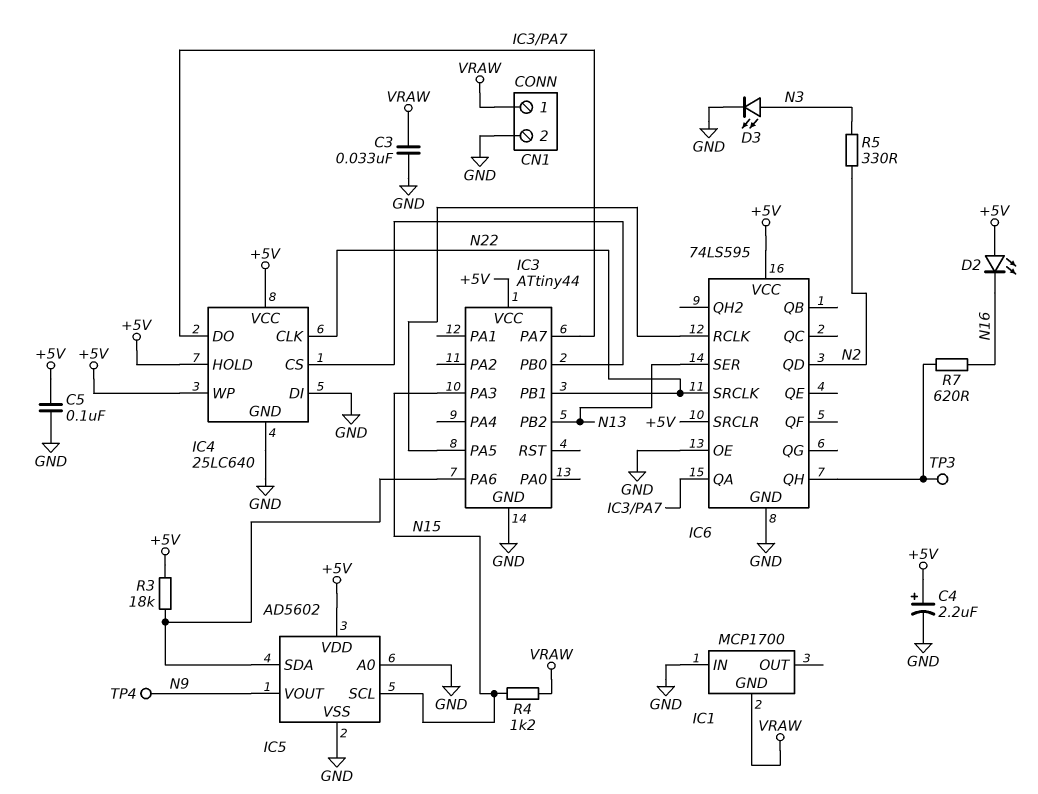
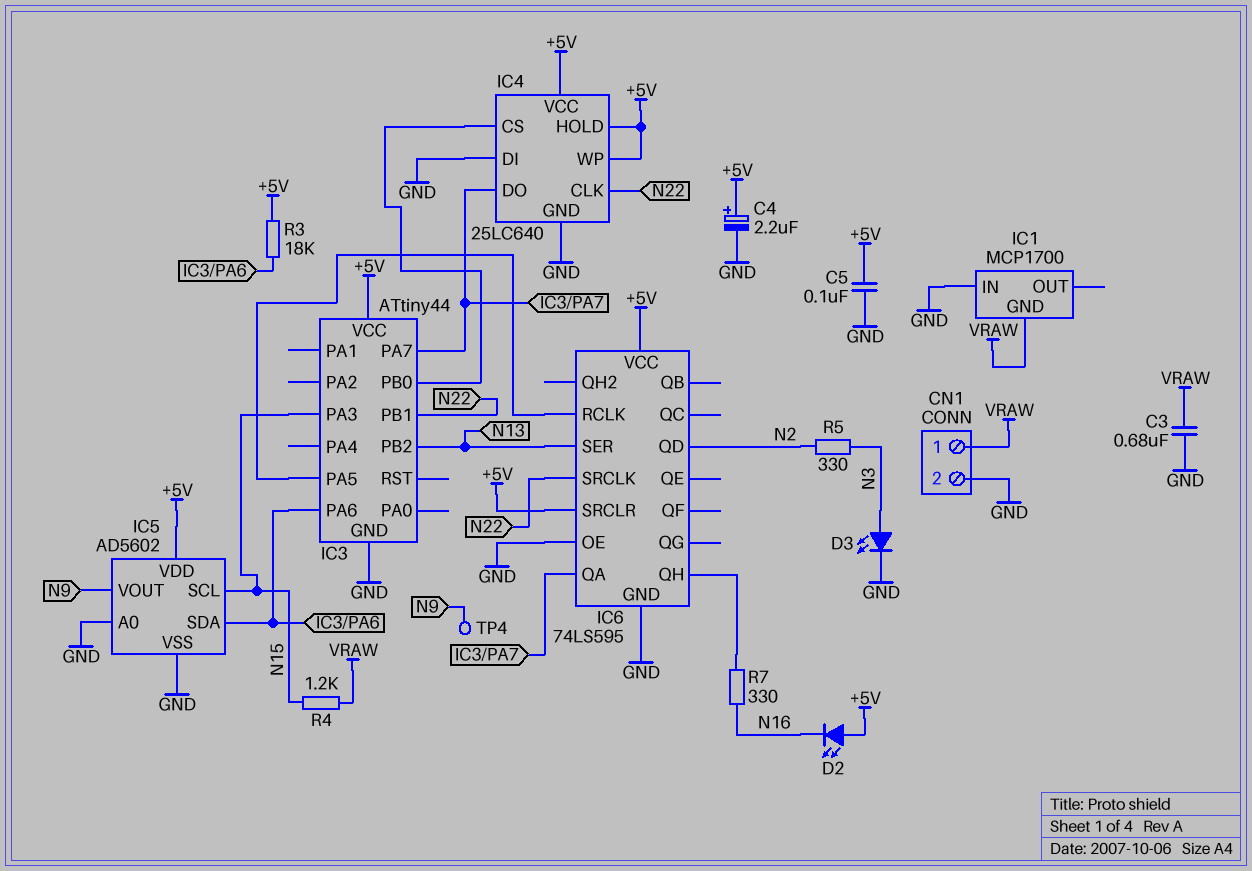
C3: 33nF (GND, VRAW) -> 680nF (GND, VRAW)
R7: 620 (IC6/QH, N16) -> 330 (IC6/QH, N16)
TP3: test point (IC6/QH) -> none

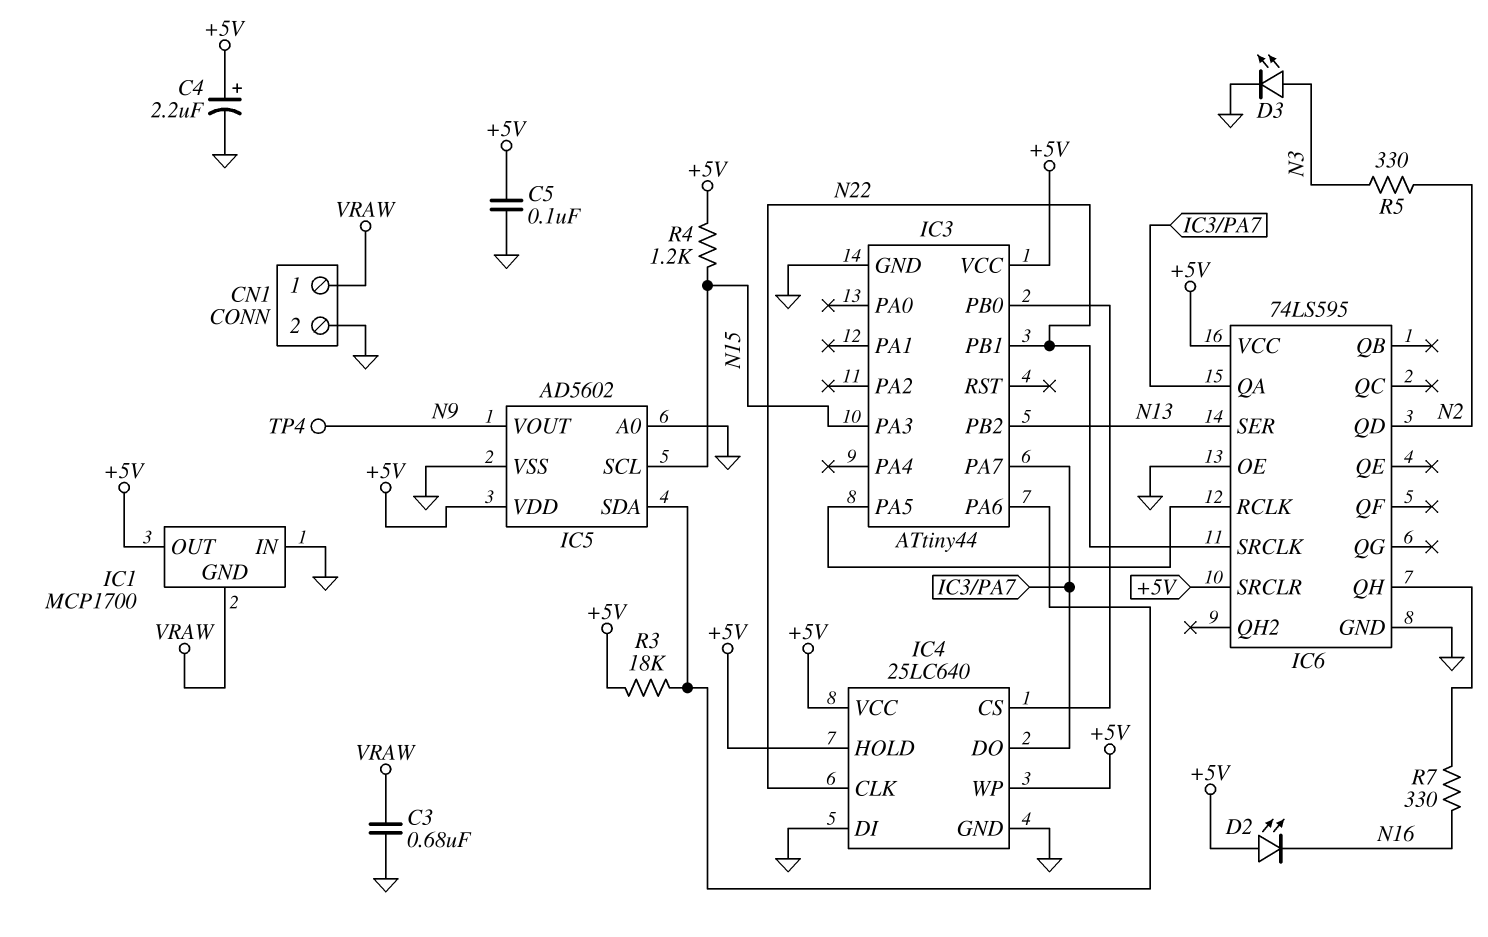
IC1 pin OUT: none -> +5V
R4: 1.2k (N15, VRAW) -> 1.2k (+5V, N15)

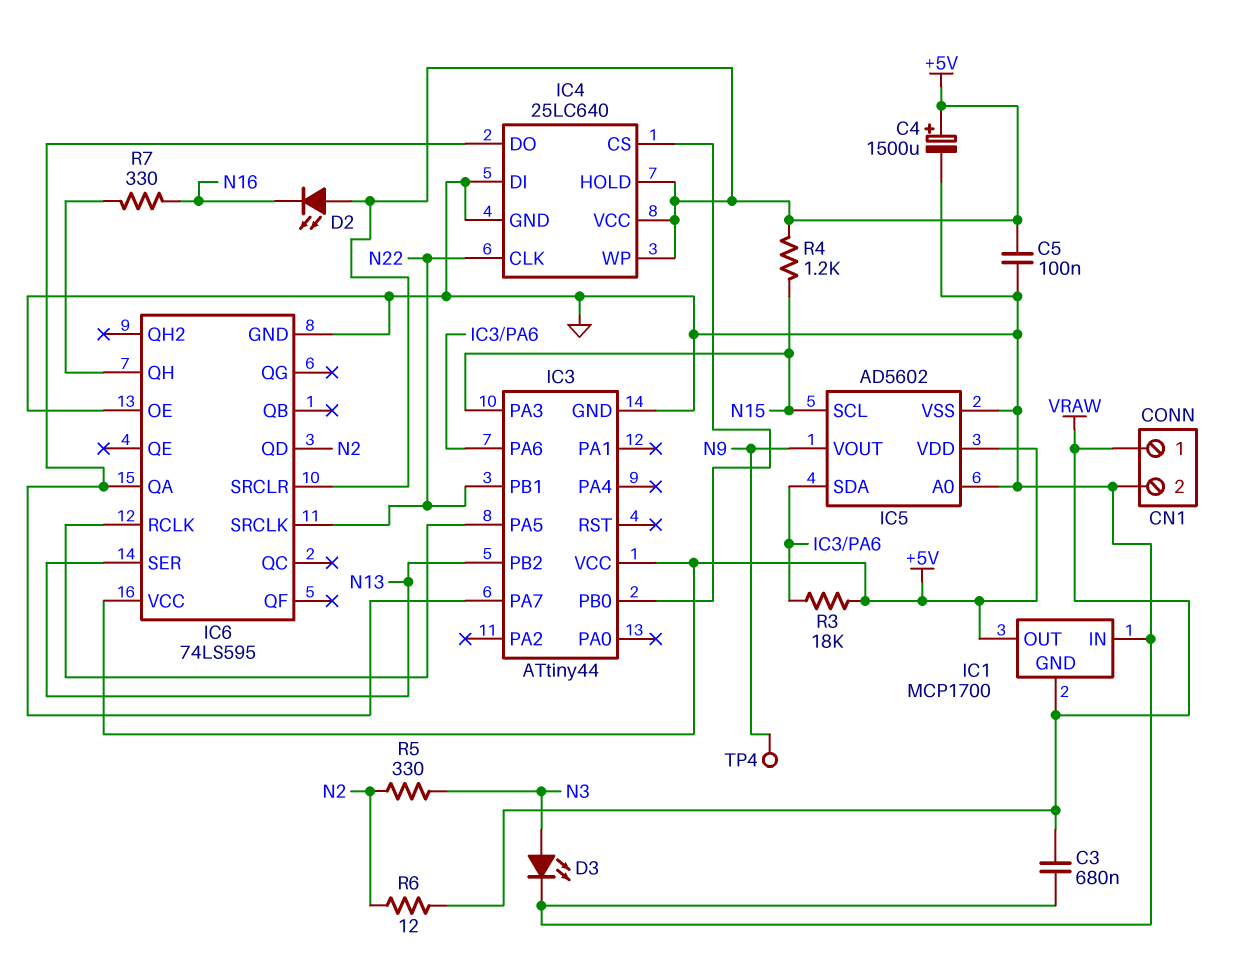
C4: 2.2uF (plus +5V, minus GND) -> 1500uF (plus +5V, minus GND)
R6: none -> 12 (N2, VRAW)

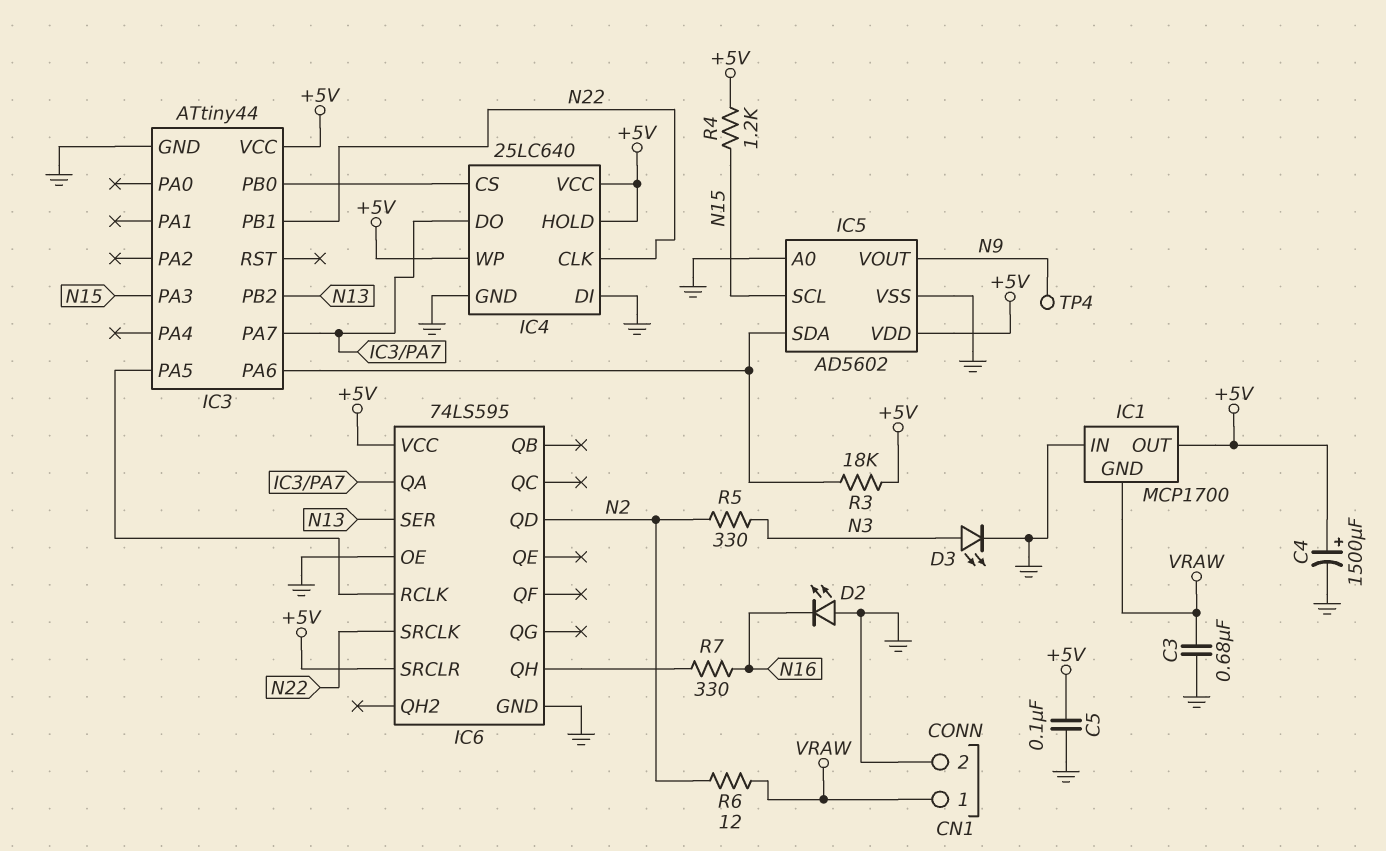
D2: LED (A +5V, K N16) -> LED (A GND, K N16)

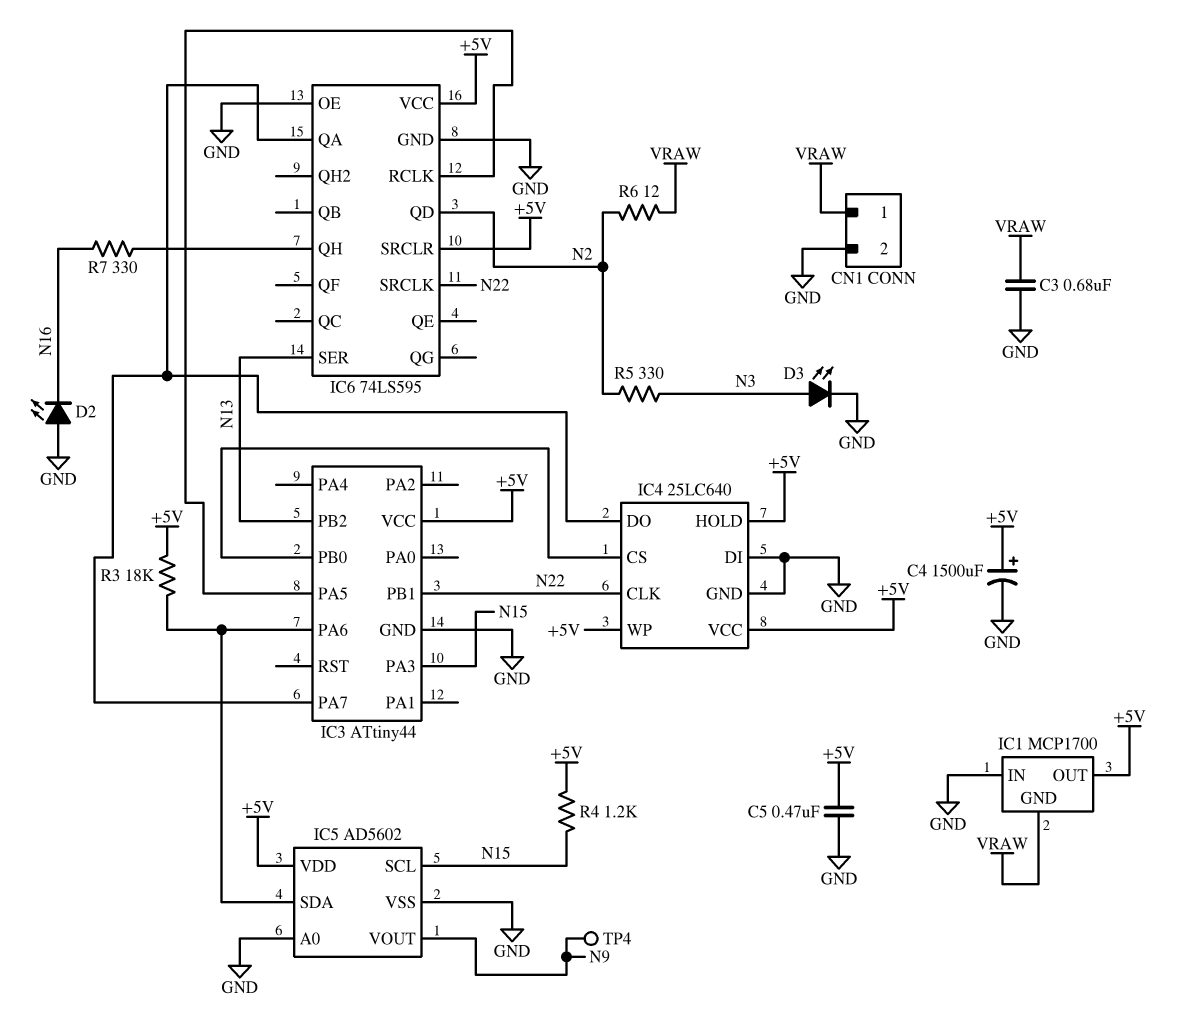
C5: 100nF (+5V, GND) -> 470nF (+5V, GND)

